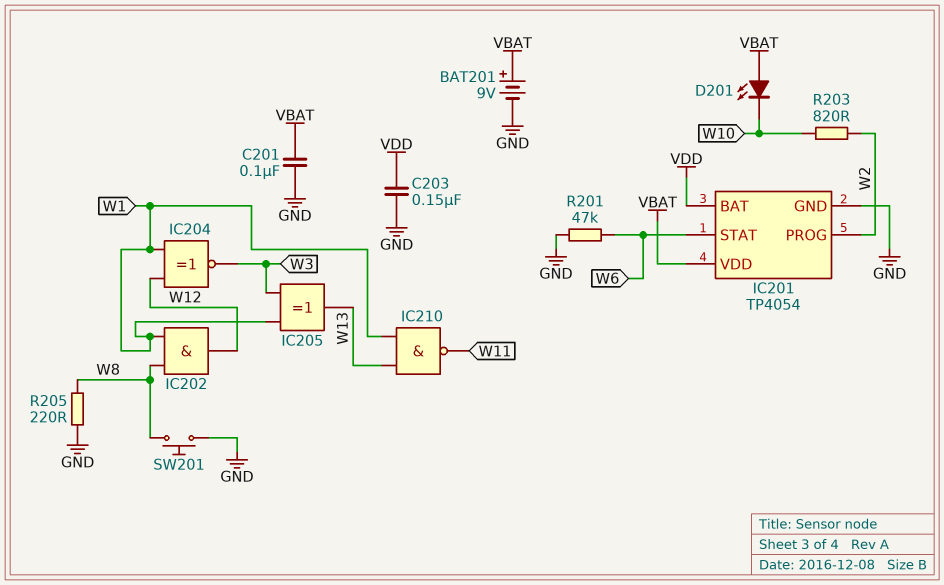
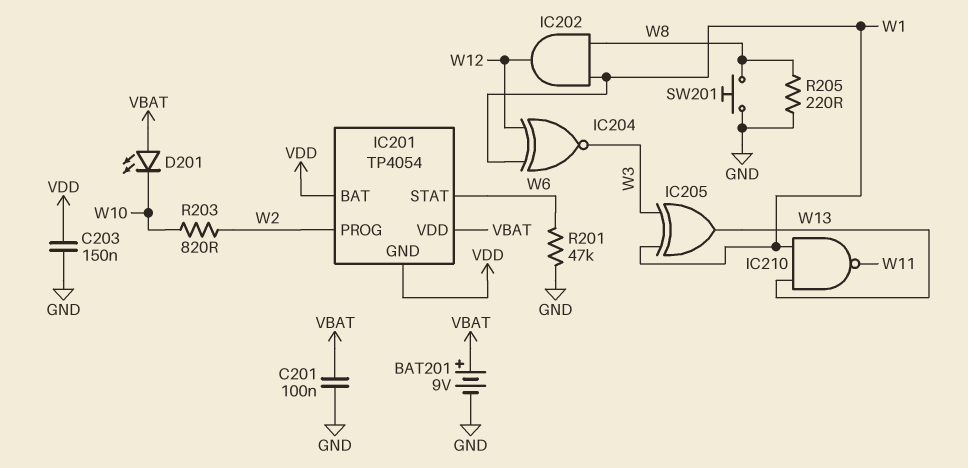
IC201 pin GND: GND -> VDD

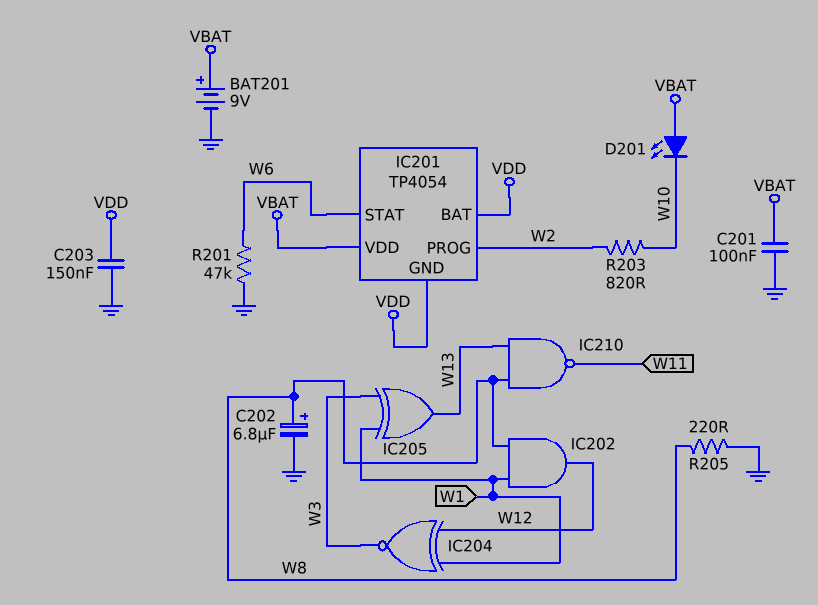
C202: none -> 6.8uF (plus W8, minus GND)
IC210: NAND (in W1, in W13, out W11) -> NAND (in W8, in W13, out W11)
SW201: button (GND, W8) -> none

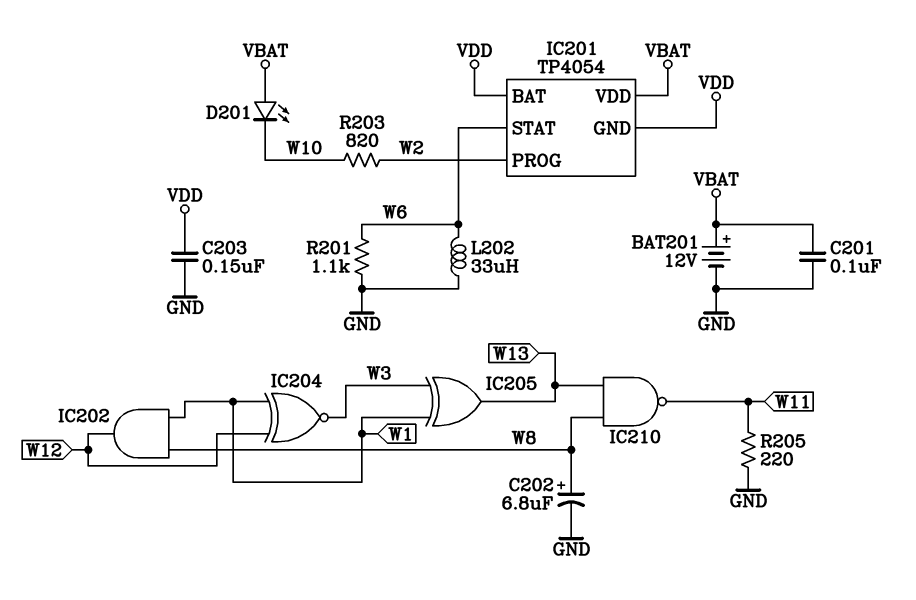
BAT201: 9V (plus VBAT, minus GND) -> 12V (plus VBAT, minus GND)
L202: none -> 33uH (GND, W6)
R201: 47k (GND, W6) -> 1.1k (GND, W6)
R205: 220 (GND, W8) -> 220 (GND, W11)

